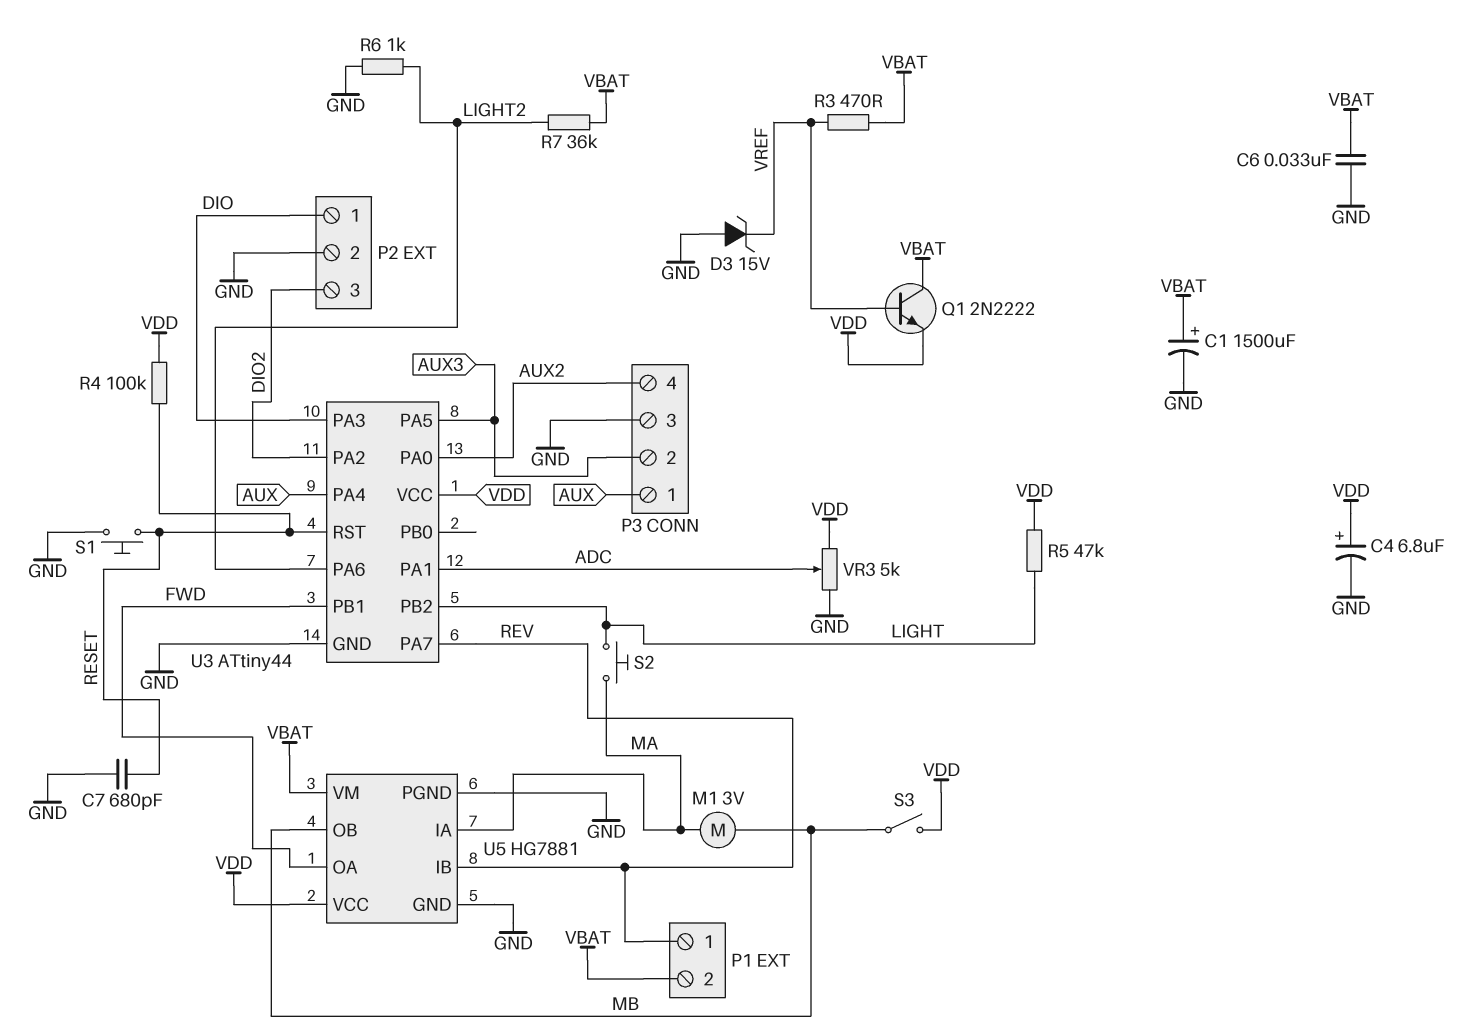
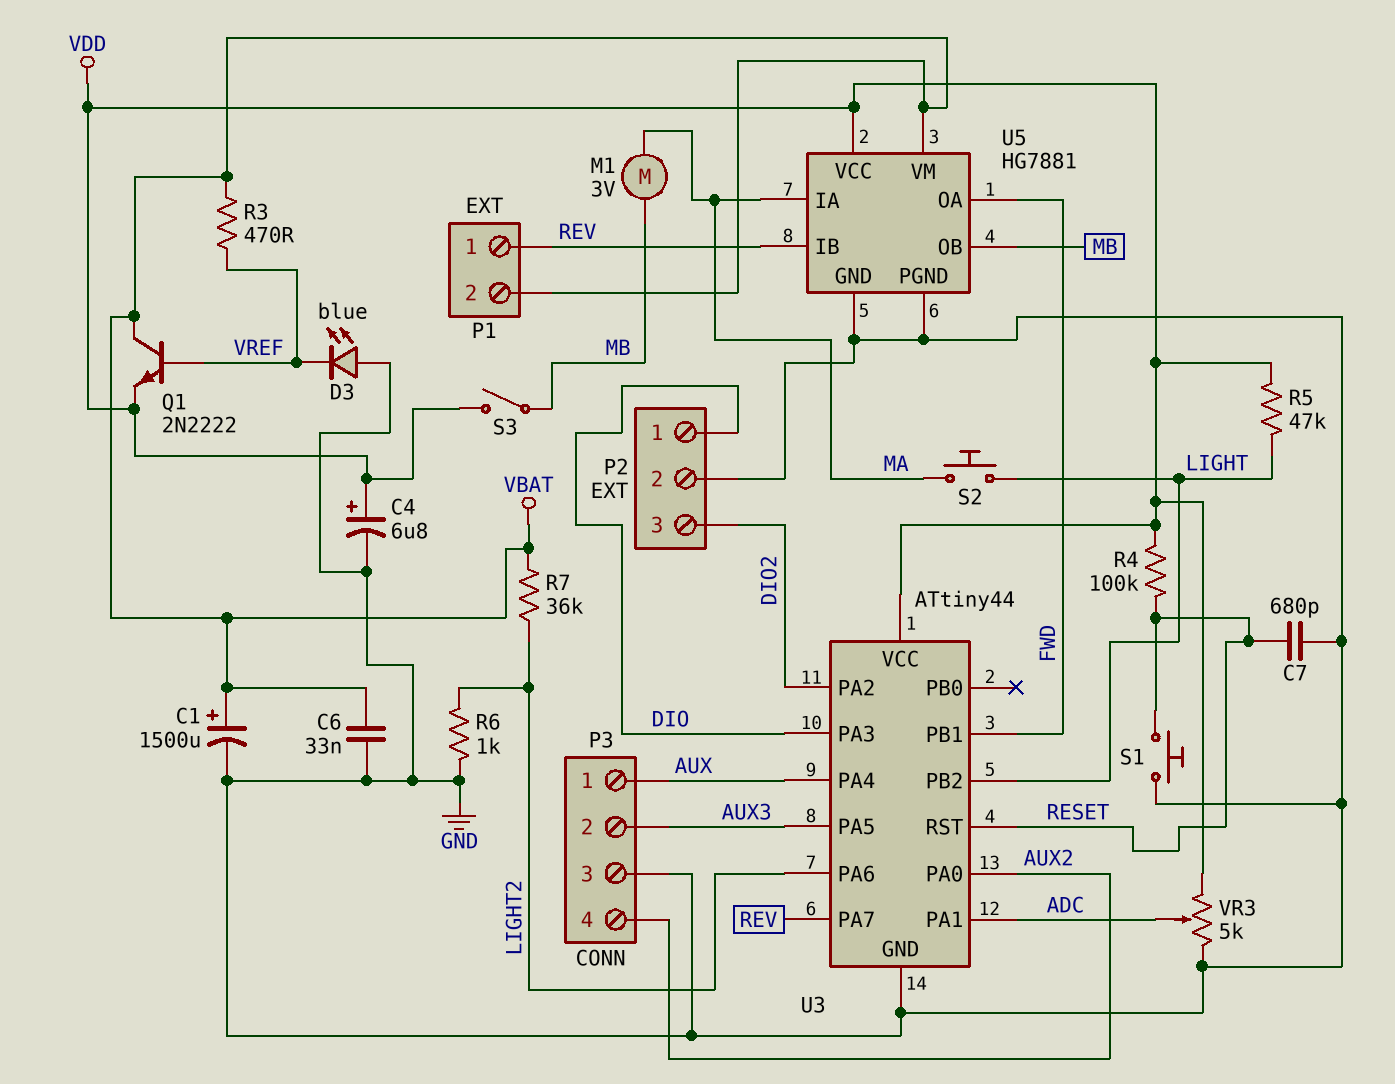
D3: zener 15V (A GND, K VREF) -> LED blue (A GND, K VREF)

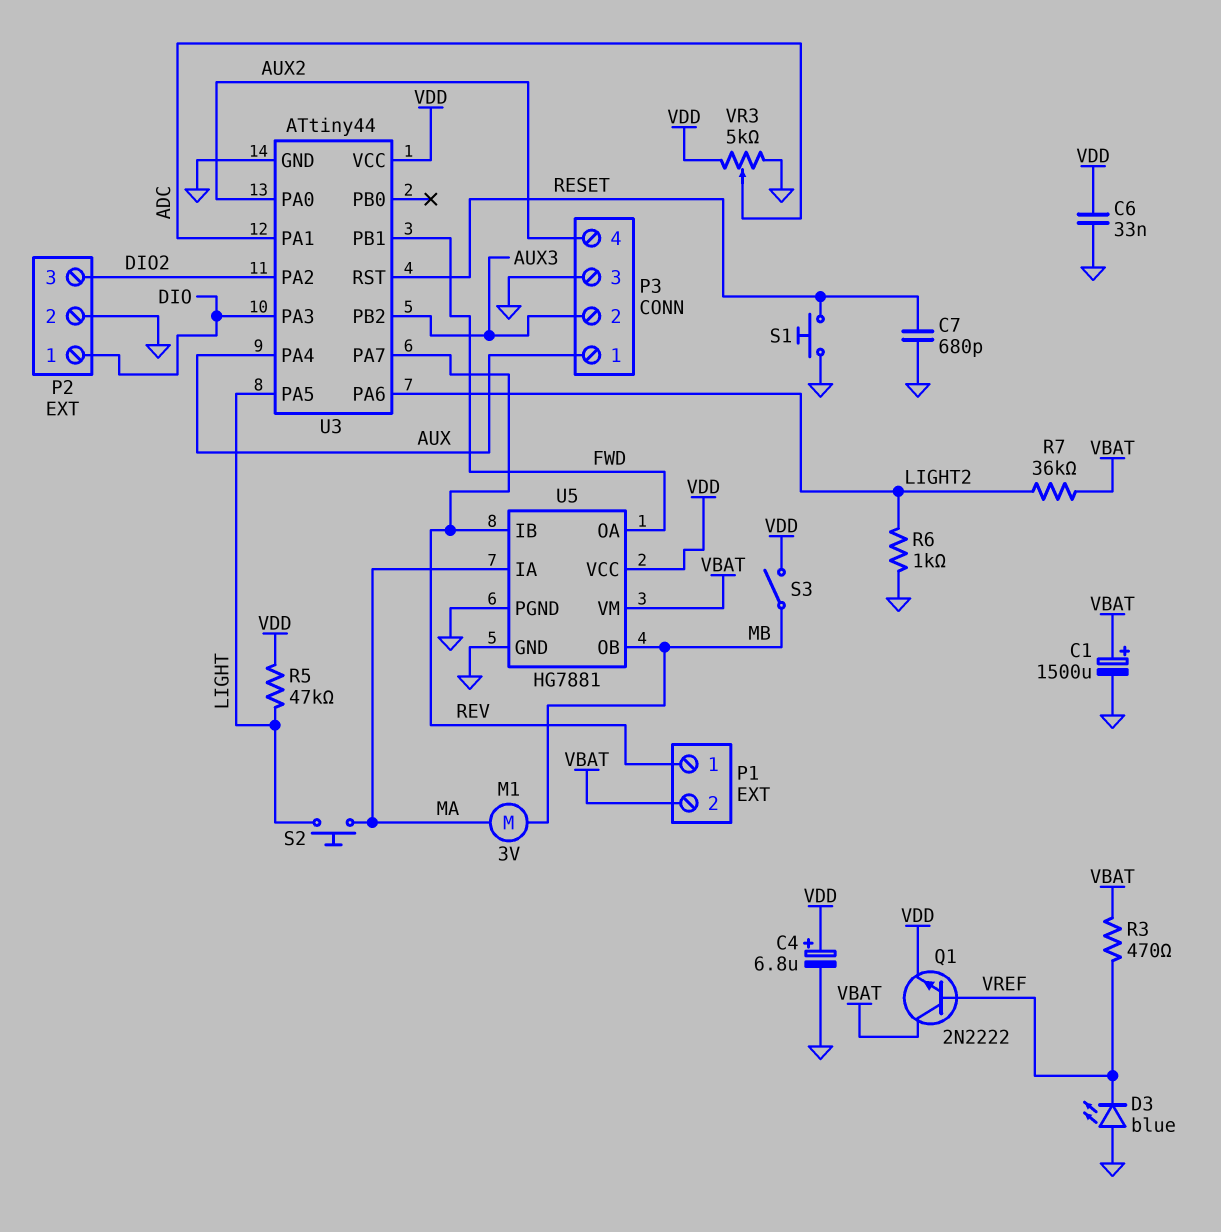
C6: 33nF (GND, VBAT) -> 33nF (GND, VDD)
R4: 100k (RESET, VDD) -> none
U3 pin PA5: AUX3 -> LIGHT
U3 pin PB2: LIGHT -> AUX3

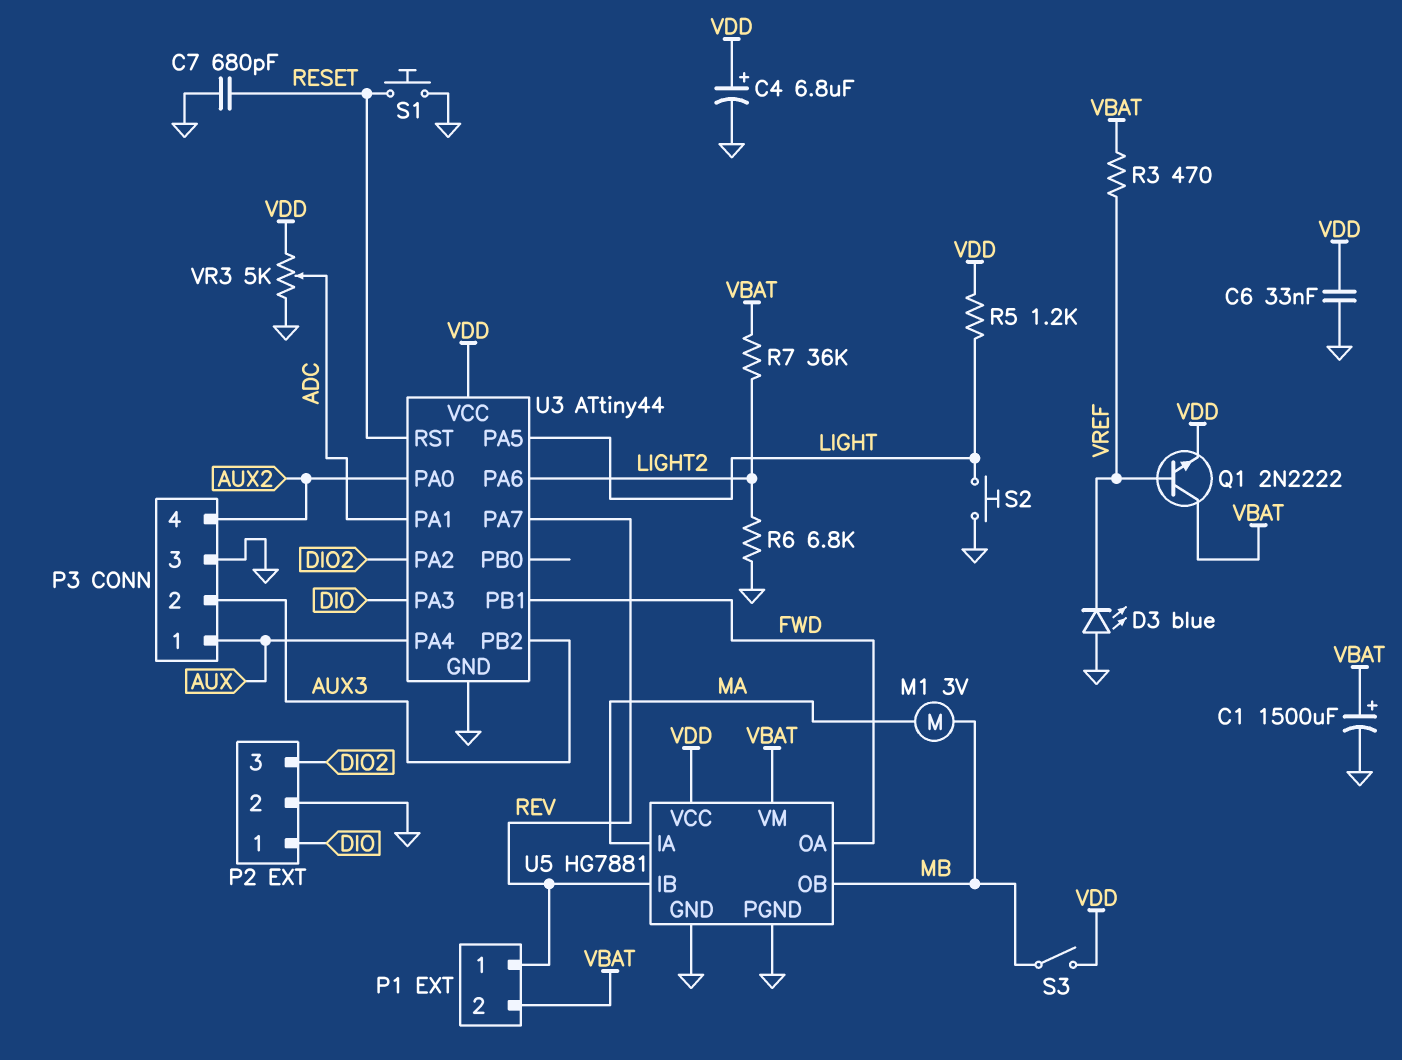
R5: 47k (LIGHT, VDD) -> 1.2k (LIGHT, VDD)
R6: 1k (GND, LIGHT2) -> 6.8k (GND, LIGHT2)
S2: button (LIGHT, MA) -> button (GND, LIGHT)

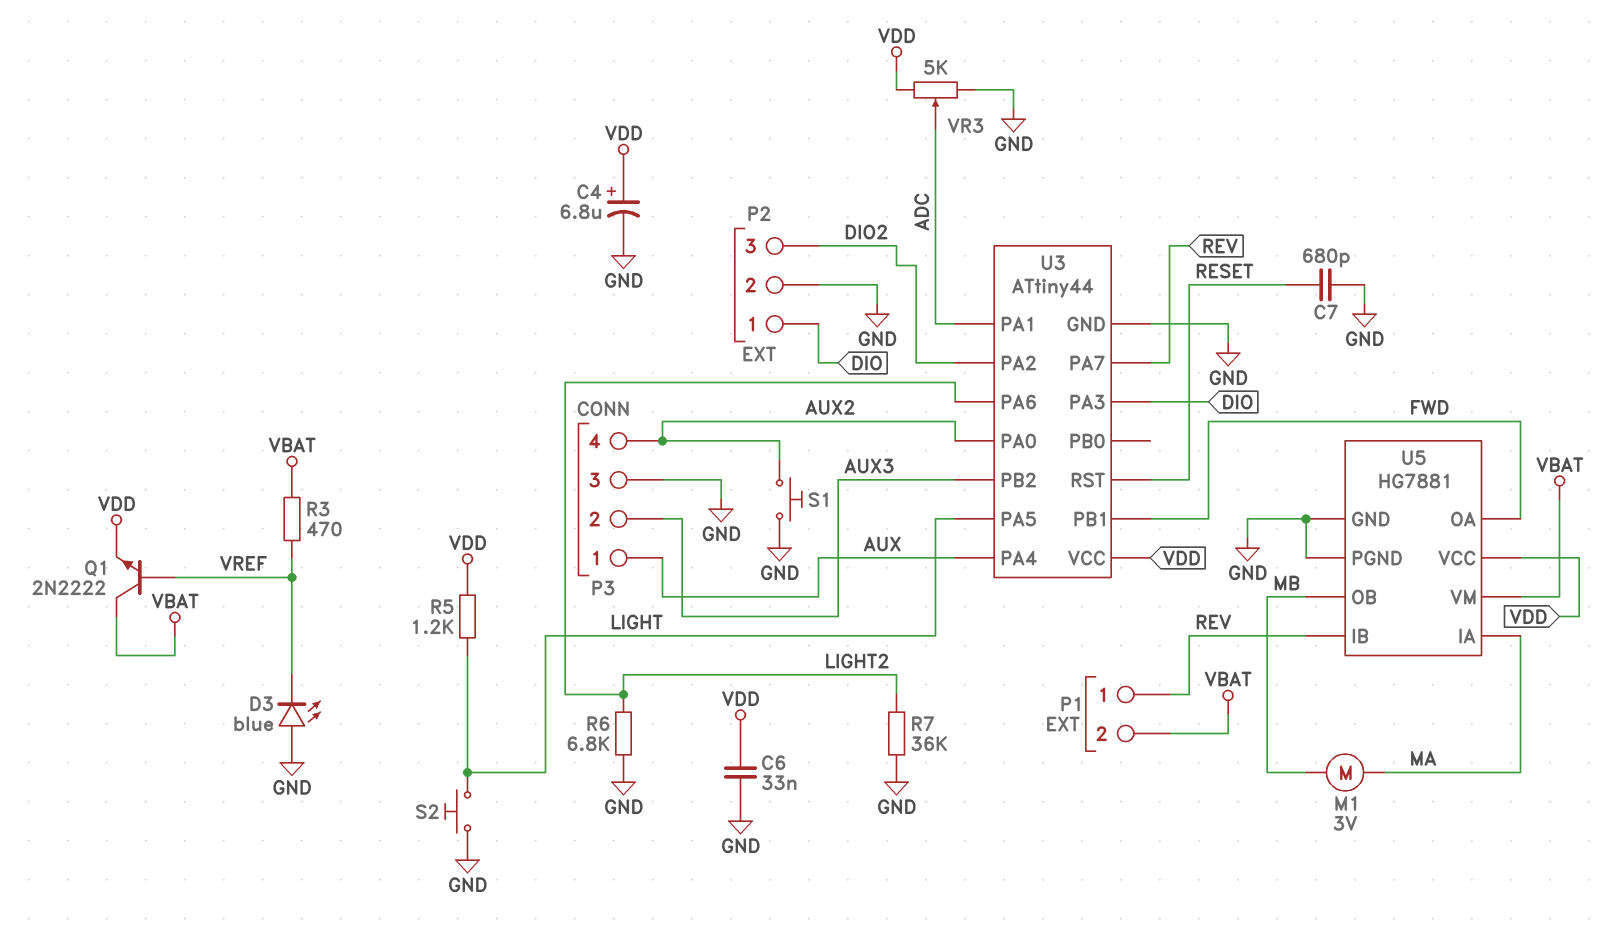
C1: 1500uF (plus VBAT, minus GND) -> none
R7: 36k (LIGHT2, VBAT) -> 36k (GND, LIGHT2)
S1: button (GND, RESET) -> button (AUX2, GND)
S3: switch (MB, VDD) -> none

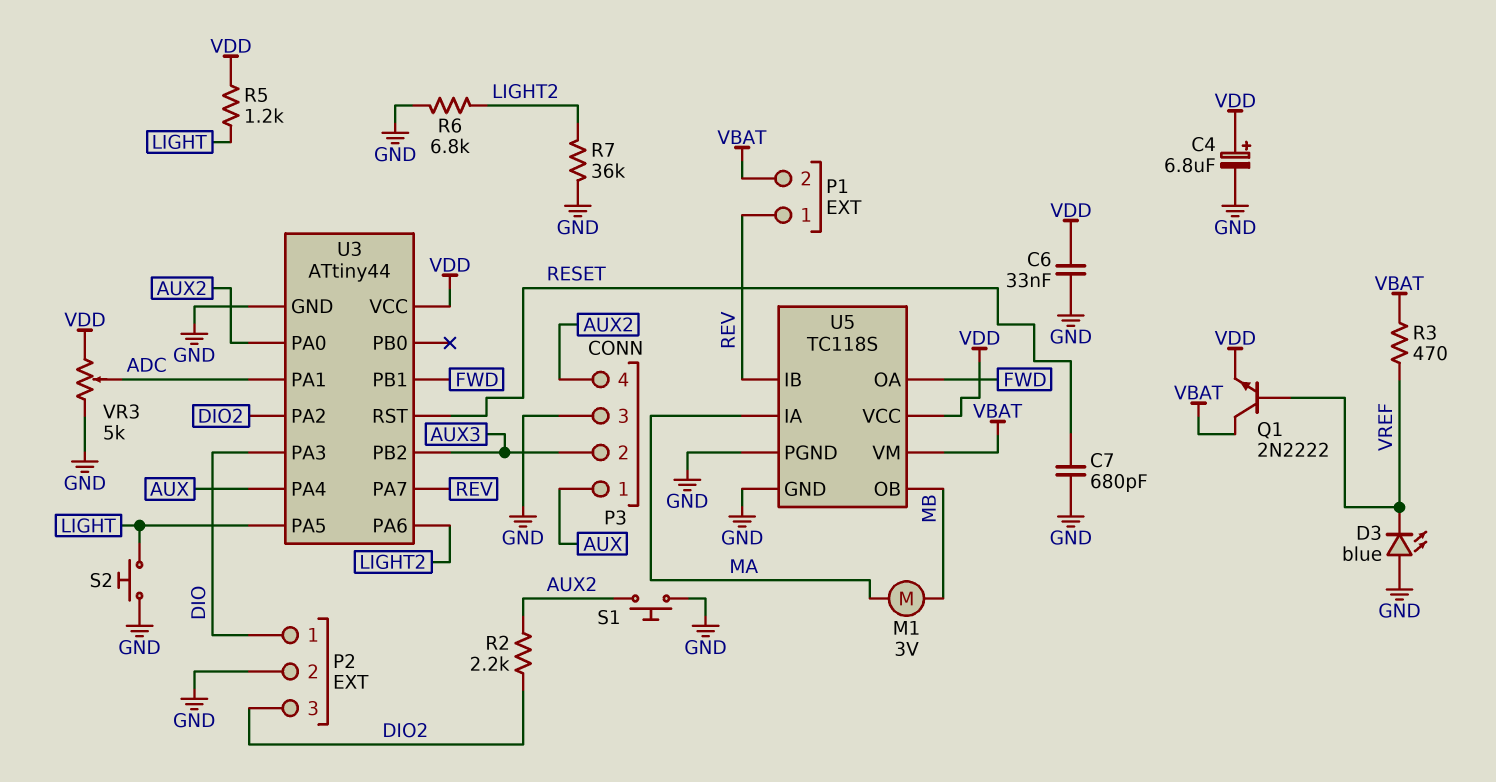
R2: none -> 2.2k (AUX2, DIO2)
U5: HG7881 -> TC118S

